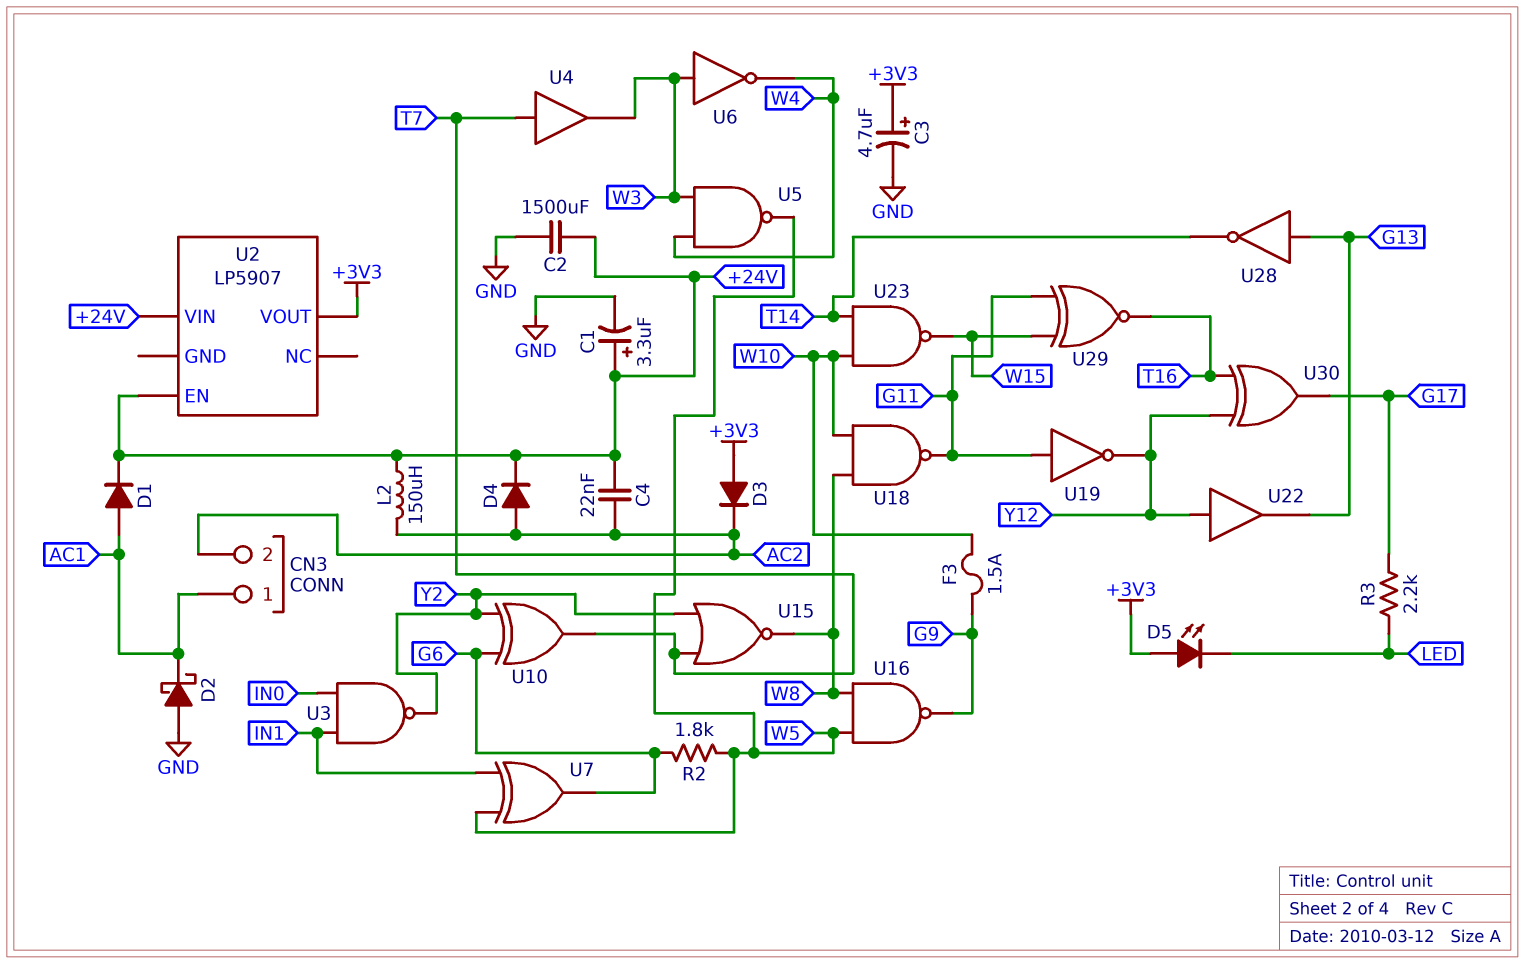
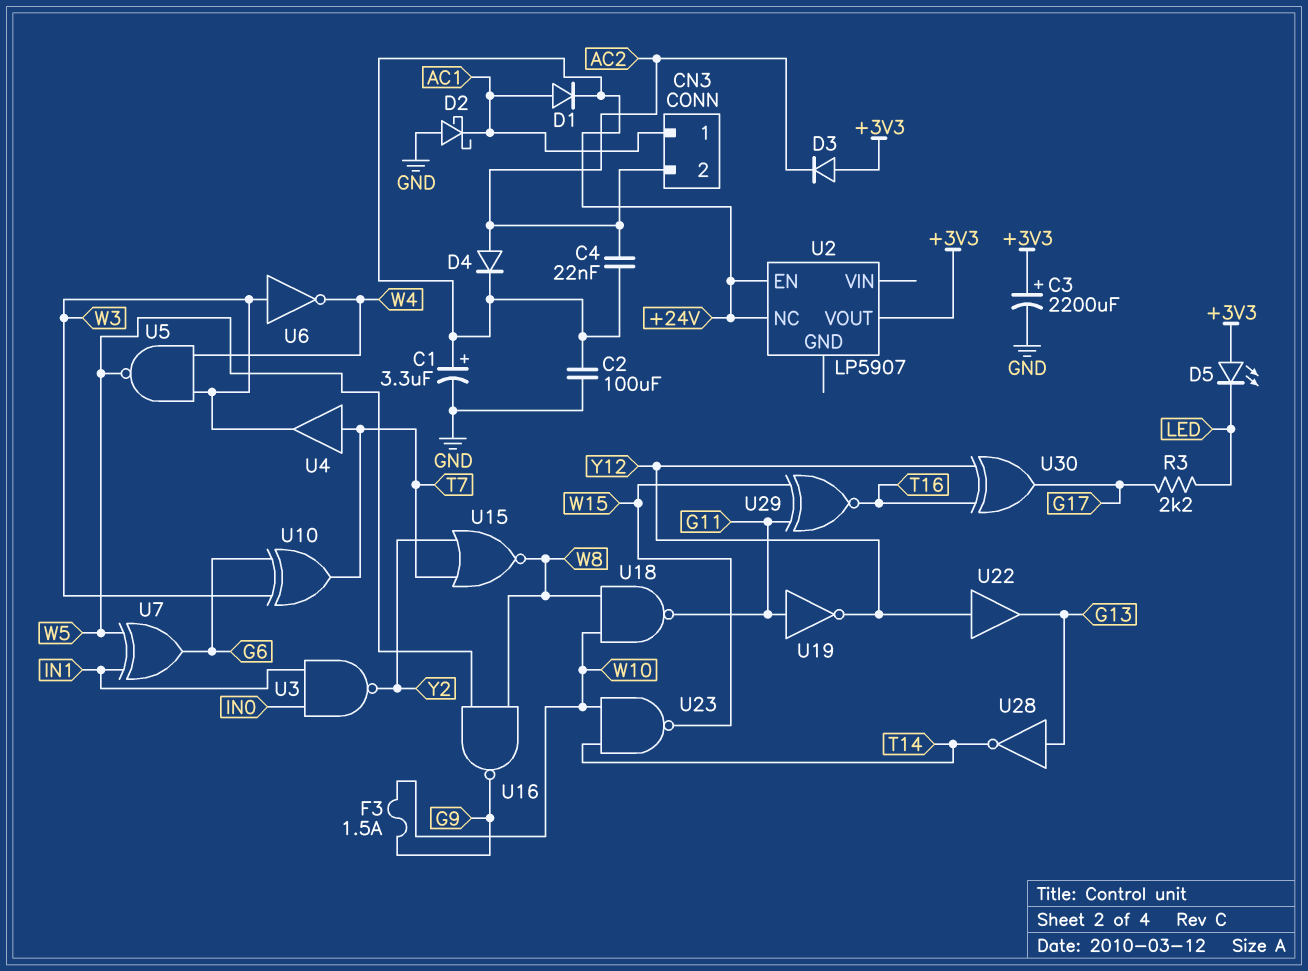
C2: 1500uF (+24V, GND) -> 100uF (+24V, GND)
C3: 4.7uF (plus +3V3, minus GND) -> 2200uF (plus +3V3, minus GND)
L2: 150uH (+24V, AC2) -> none
R2: 1.8k (G6, W5) -> none
U2 pin NC: none -> +24V
U2 pin VIN: +24V -> none
U10: XOR (in G6, in Y2, out T7) -> XOR (in G6, in W3, out T7)

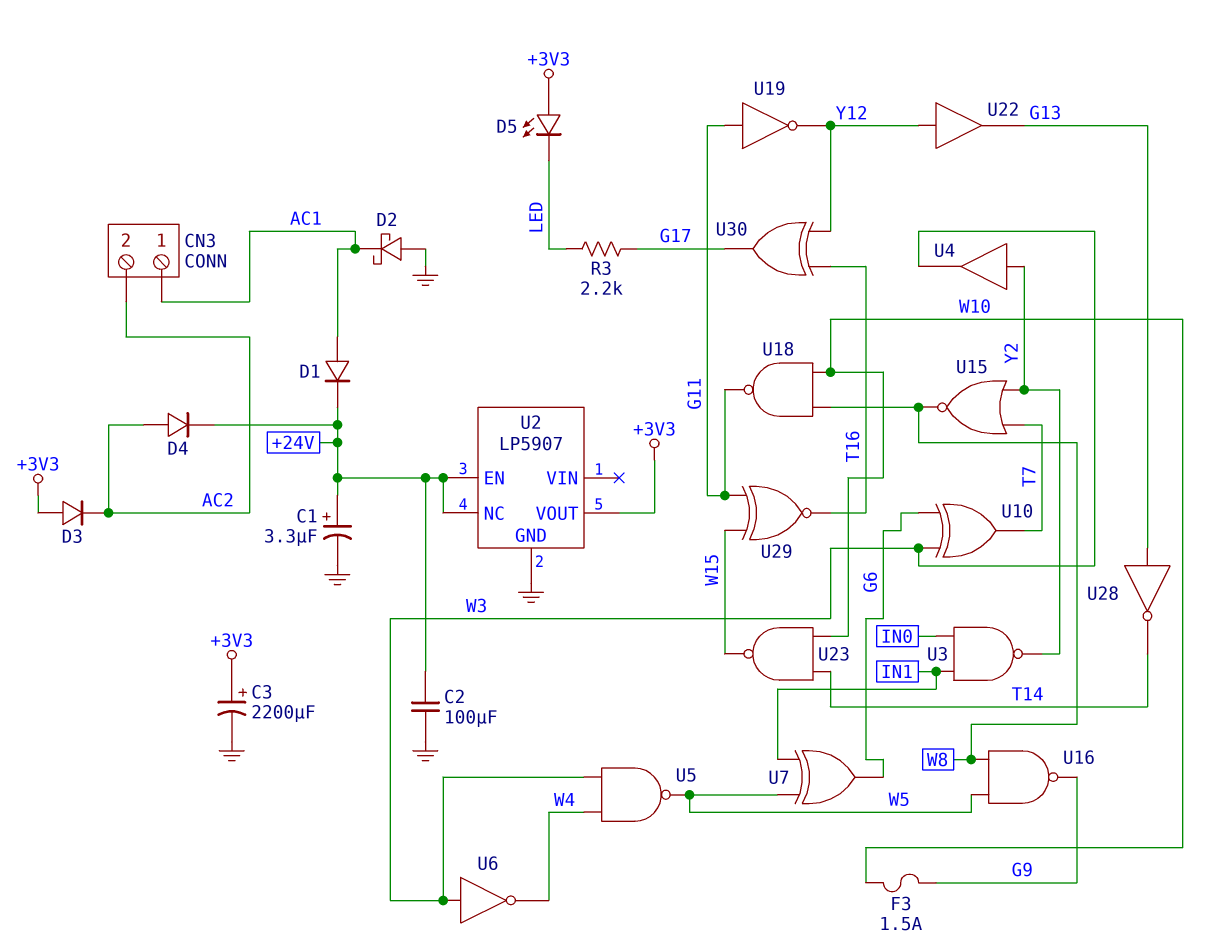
C4: 22nF (+24V, AC2) -> none
U2 pin GND: none -> GND
U4: buffer (in T7, out W3) -> buffer (in Y2, out W3)

